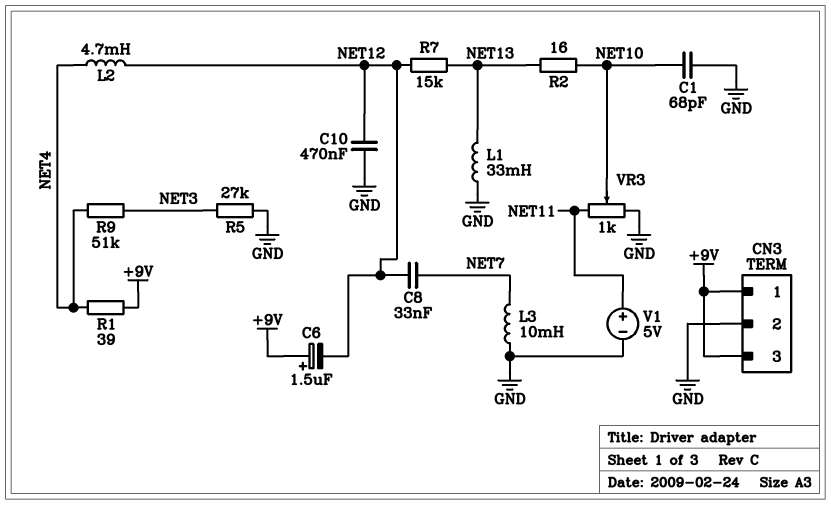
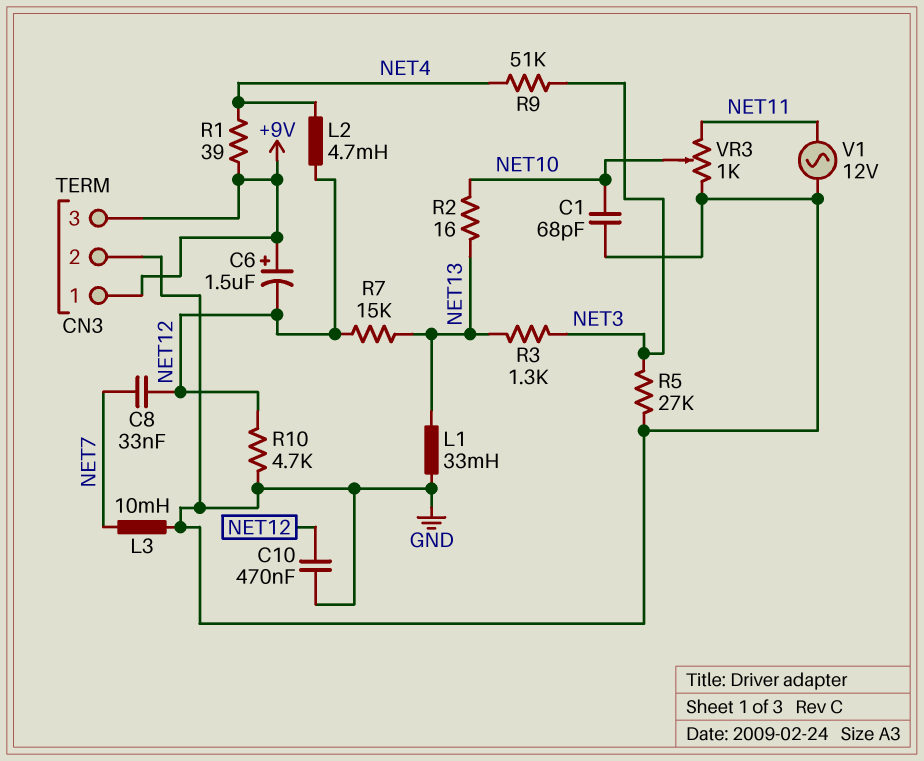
R3: none -> 1.3k (NET3, NET13)
R10: none -> 4.7k (GND, NET12)
V1: 5V (plus NET11, minus GND) -> AC 12V (GND, NET11)

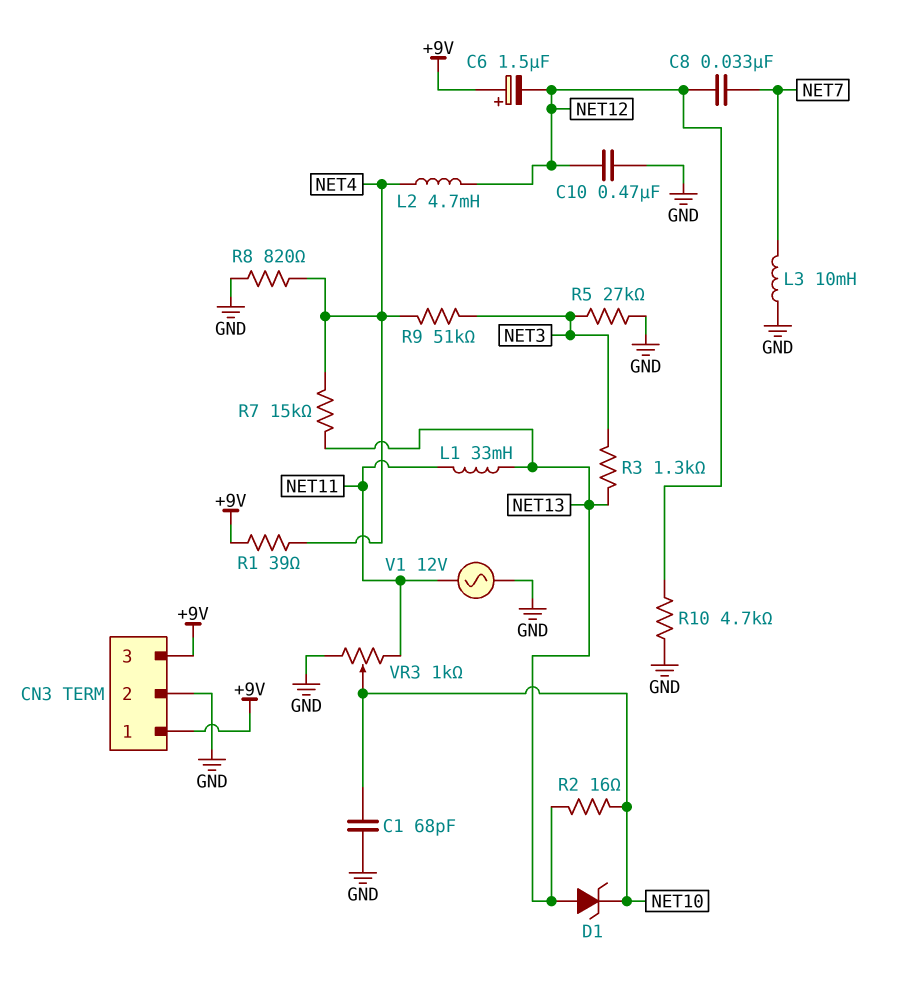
D1: none -> zener (A NET13, K NET10)
L1: 33mH (GND, NET13) -> 33mH (NET11, NET13)
R7: 15k (NET12, NET13) -> 15k (NET4, NET13)
R8: none -> 820 (GND, NET4)

